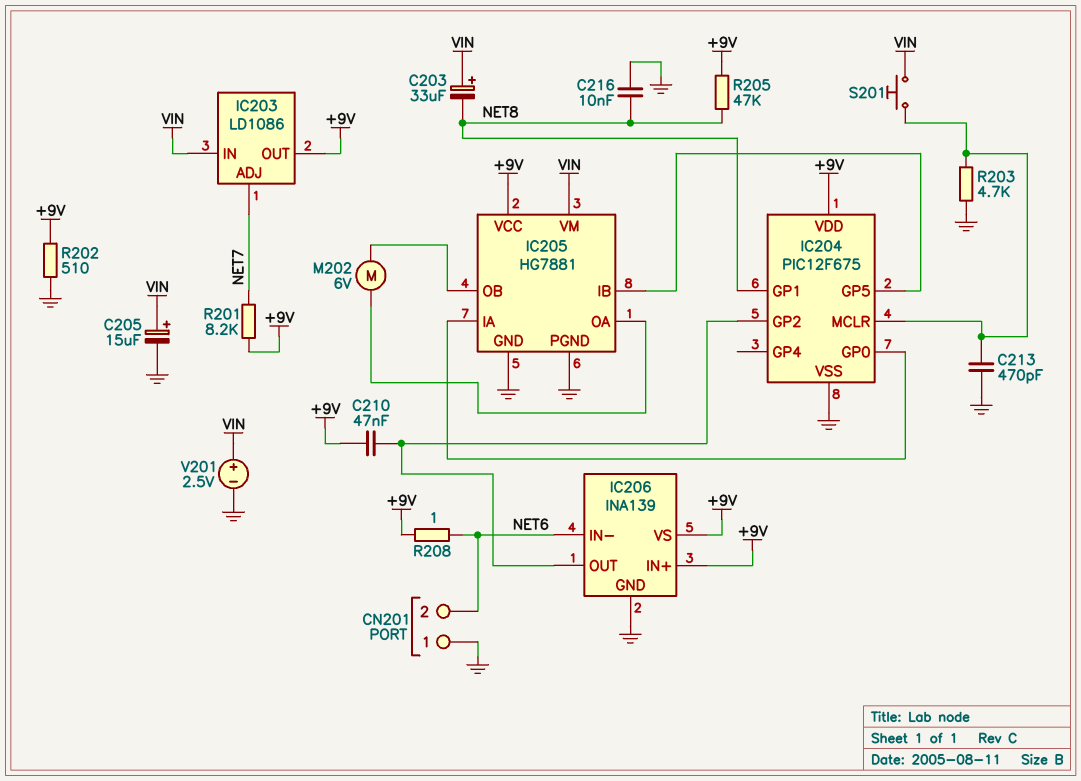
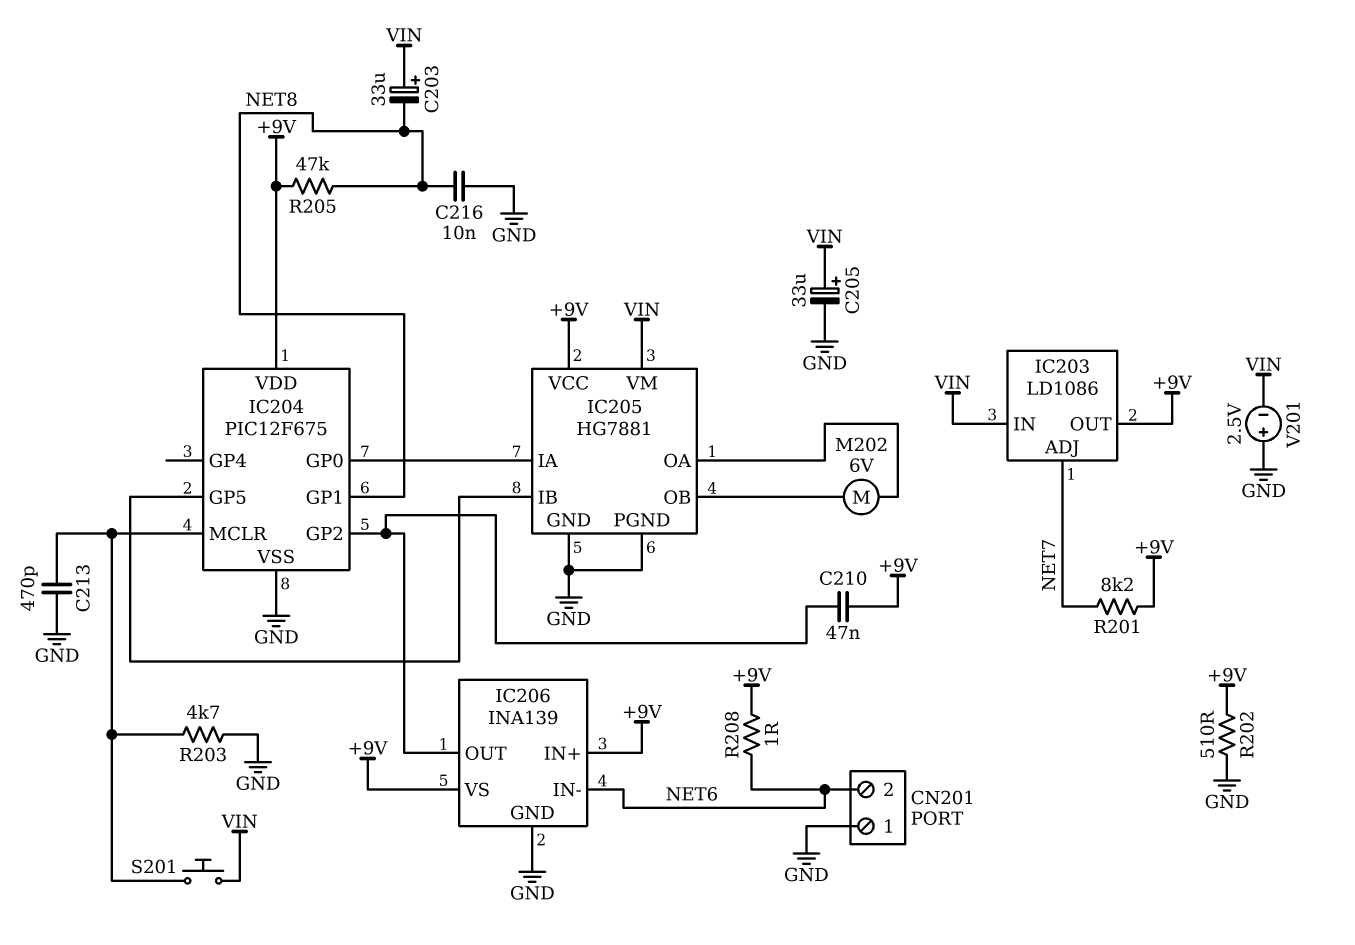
C205: 15uF (plus VIN, minus GND) -> 33uF (plus VIN, minus GND)
V201: 2.5V (plus VIN, minus GND) -> 2.5V (plus GND, minus VIN)

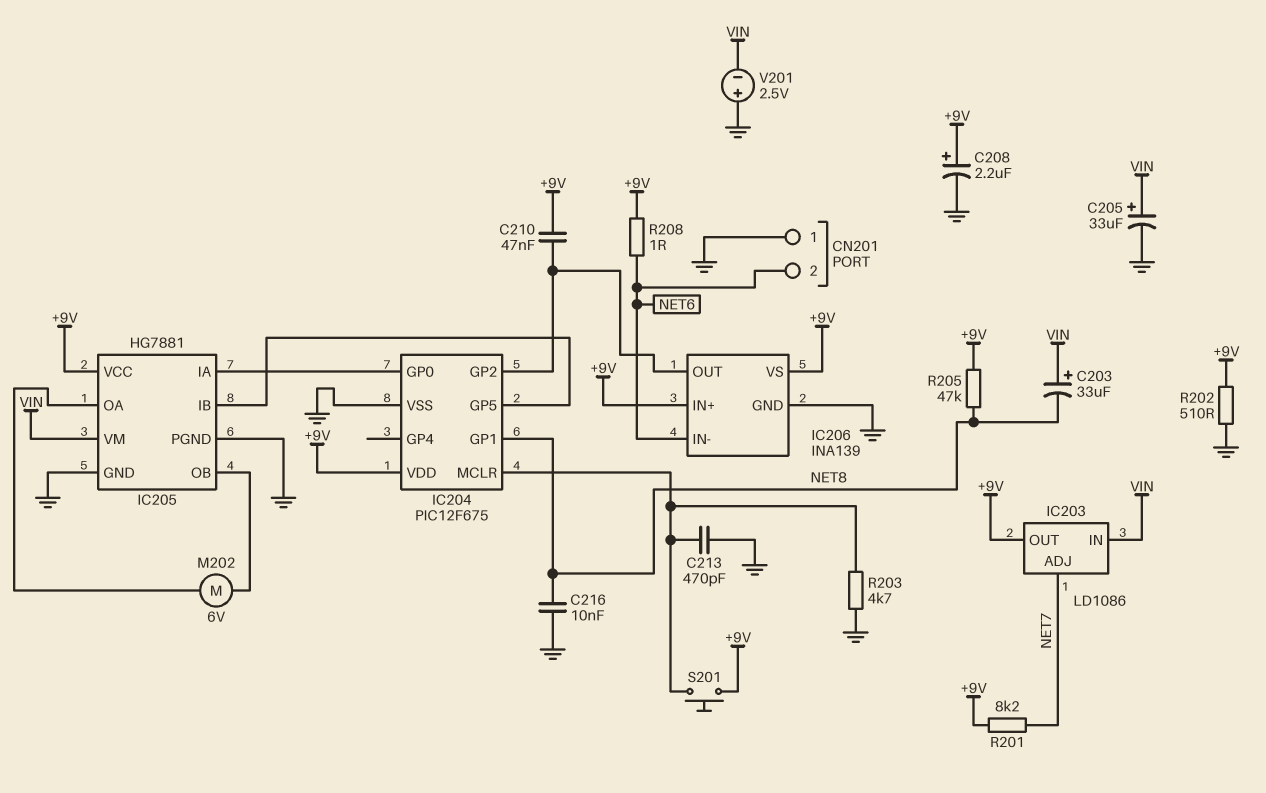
C208: none -> 2.2uF (plus +9V, minus GND)
S201: button (IC204/MCLR, VIN) -> button (+9V, IC204/MCLR)

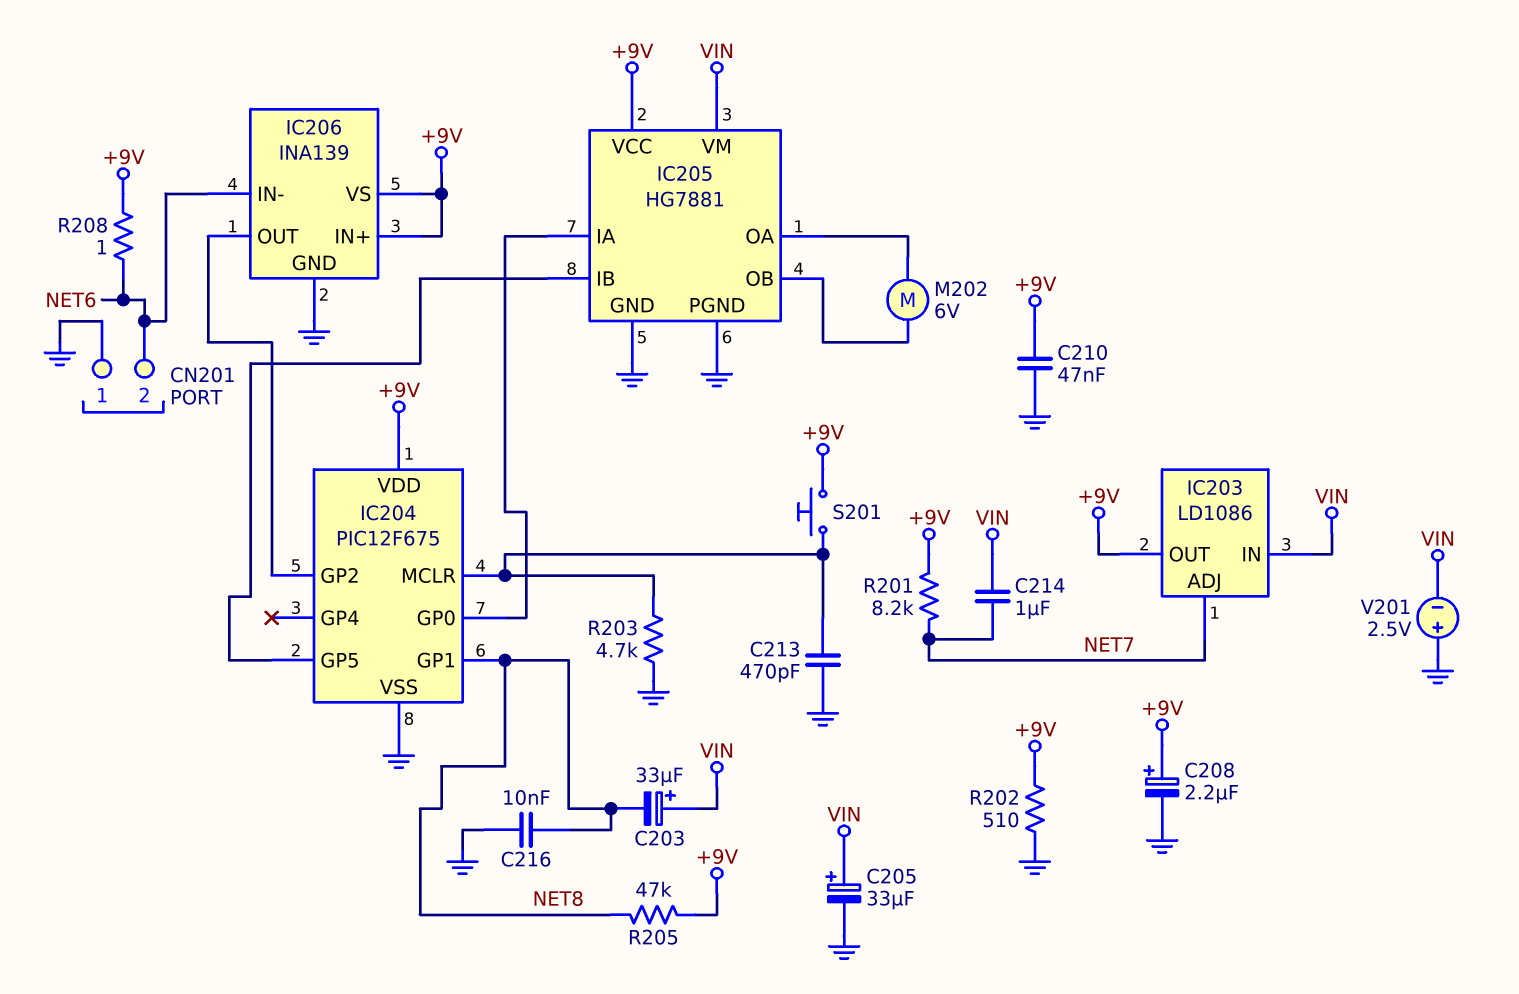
C210: 47nF (+9V, IC204/GP2) -> 47nF (+9V, GND)
C214: none -> 1uF (NET7, VIN)

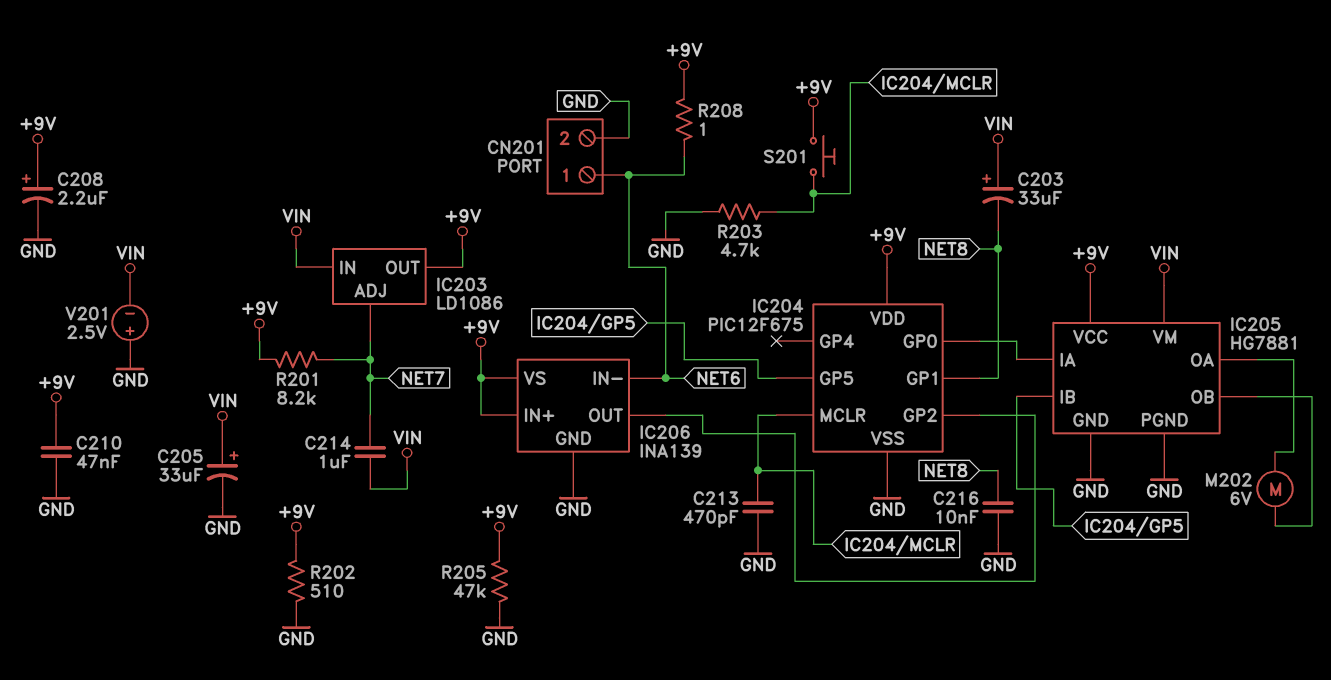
CN201 pin 1: GND -> NET6
CN201 pin 2: NET6 -> GND
R205: 47k (+9V, NET8) -> 47k (+9V, GND)

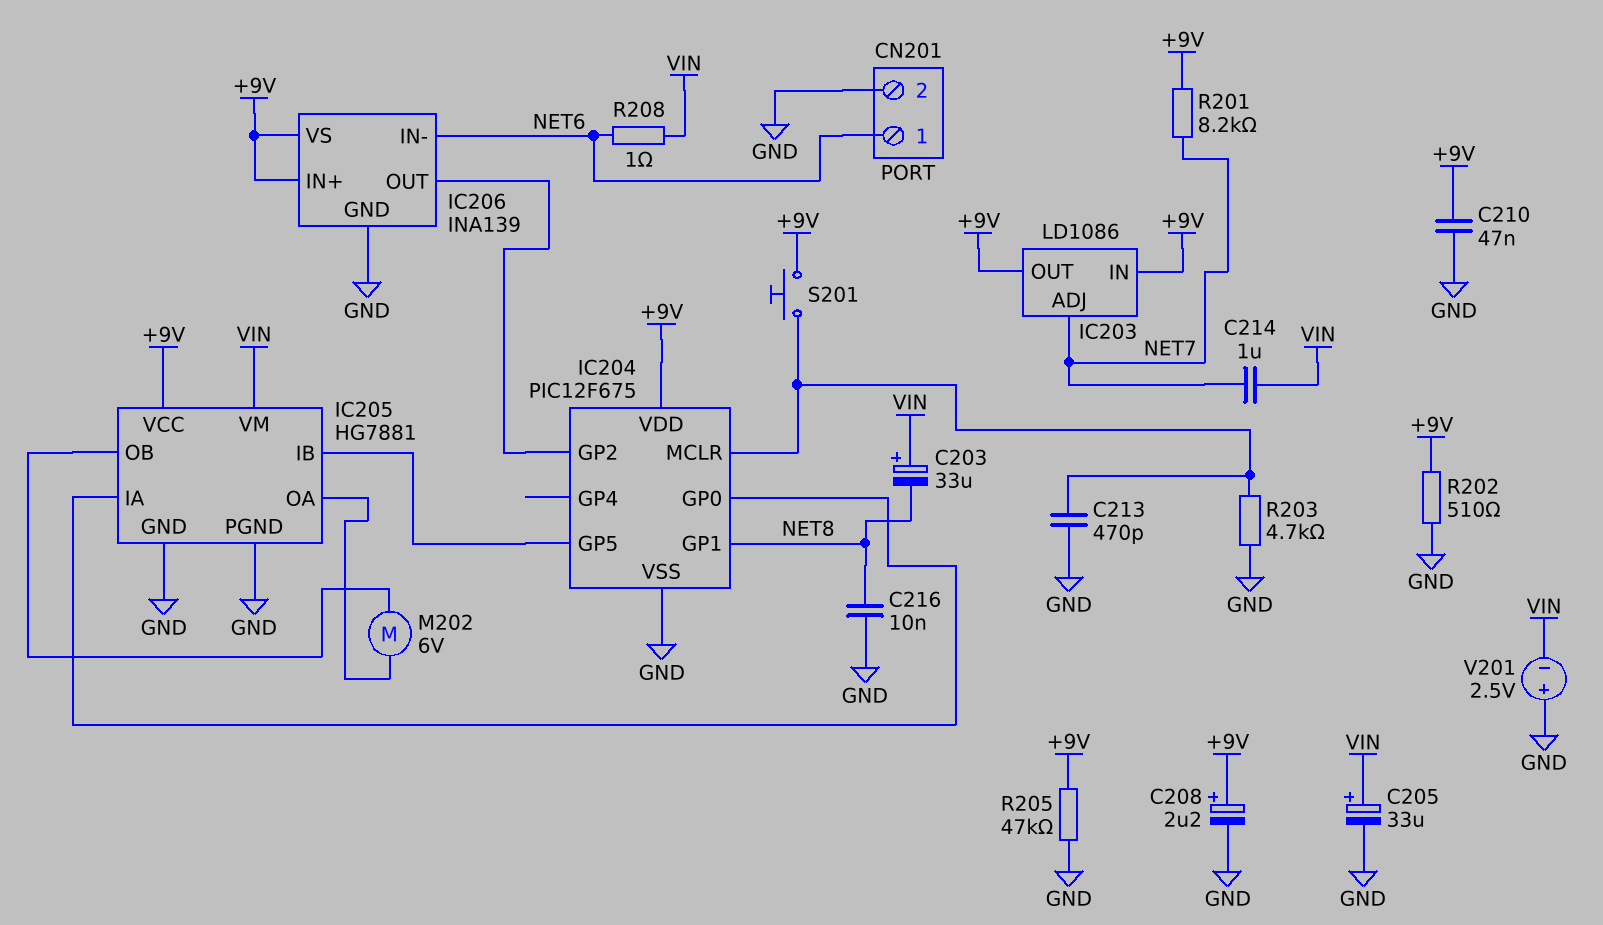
IC203 pin IN: VIN -> +9V
R208: 1 (+9V, NET6) -> 1 (NET6, VIN)

